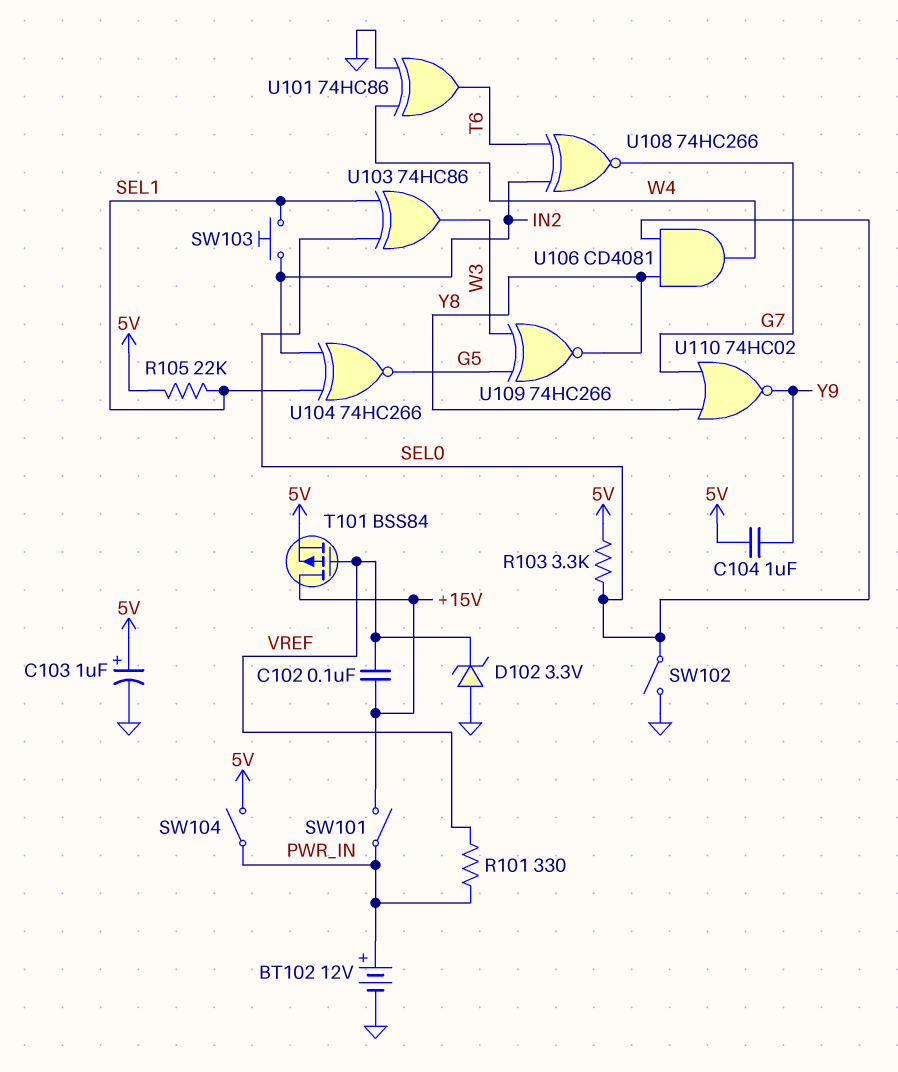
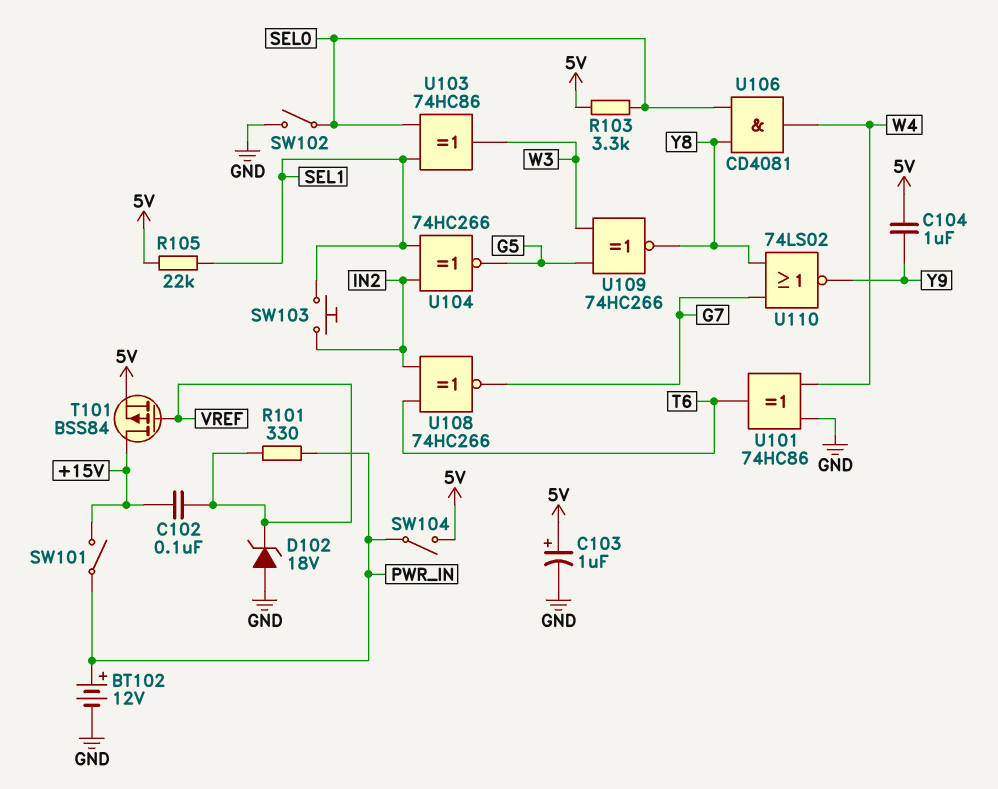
D102: zener 3.3V (A GND, K VREF) -> zener 18V (A GND, K VREF)
U110: NOR 74HC02 (in G7, in Y8, out Y9) -> NOR 74LS02 (in G7, in Y8, out Y9)

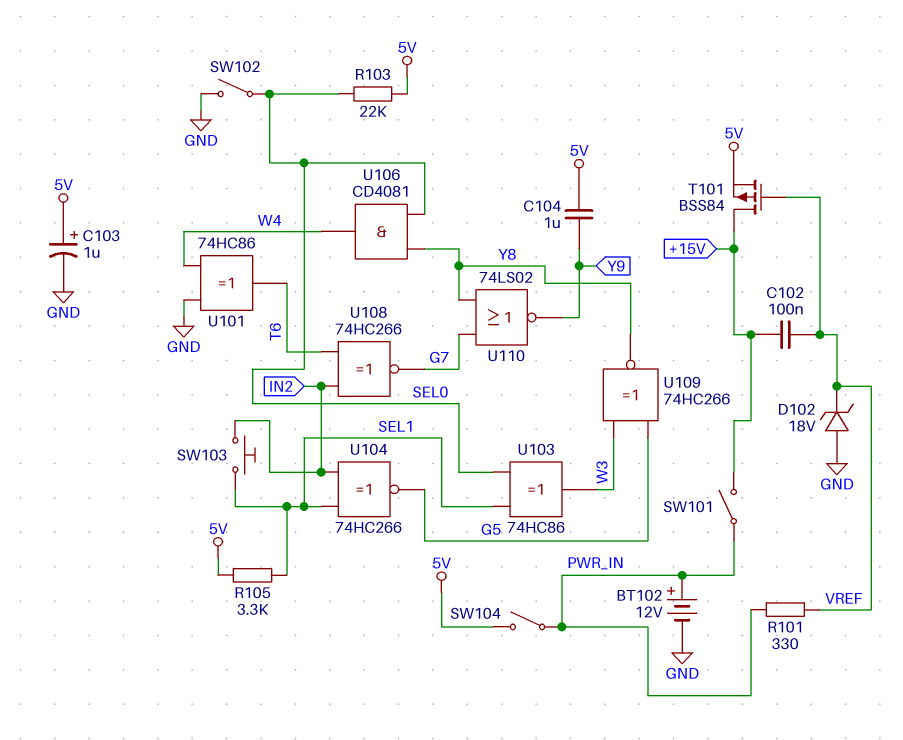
R103: 3.3k (5V, SEL0) -> 22k (5V, SEL0)
R105: 22k (5V, SEL1) -> 3.3k (5V, SEL1)

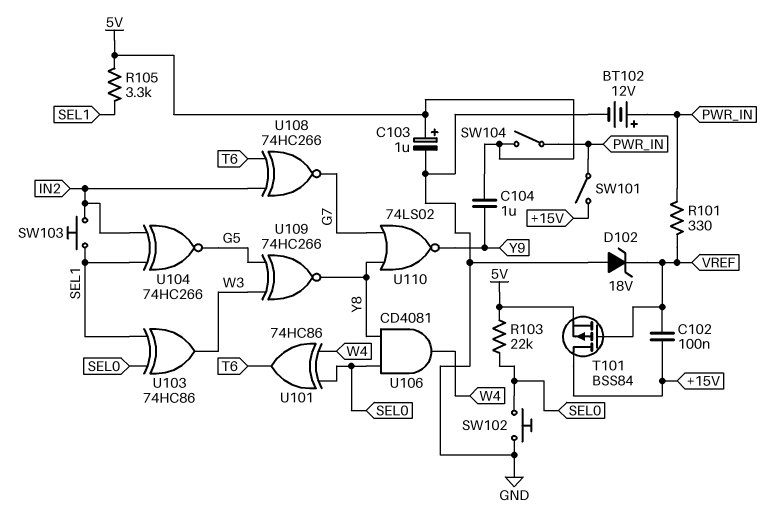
SW102: switch (GND, SEL0) -> button (GND, SEL0)
U101: XOR 74HC86 (in GND, in W4, out T6) -> XOR 74HC86 (in SEL0, in W4, out T6)

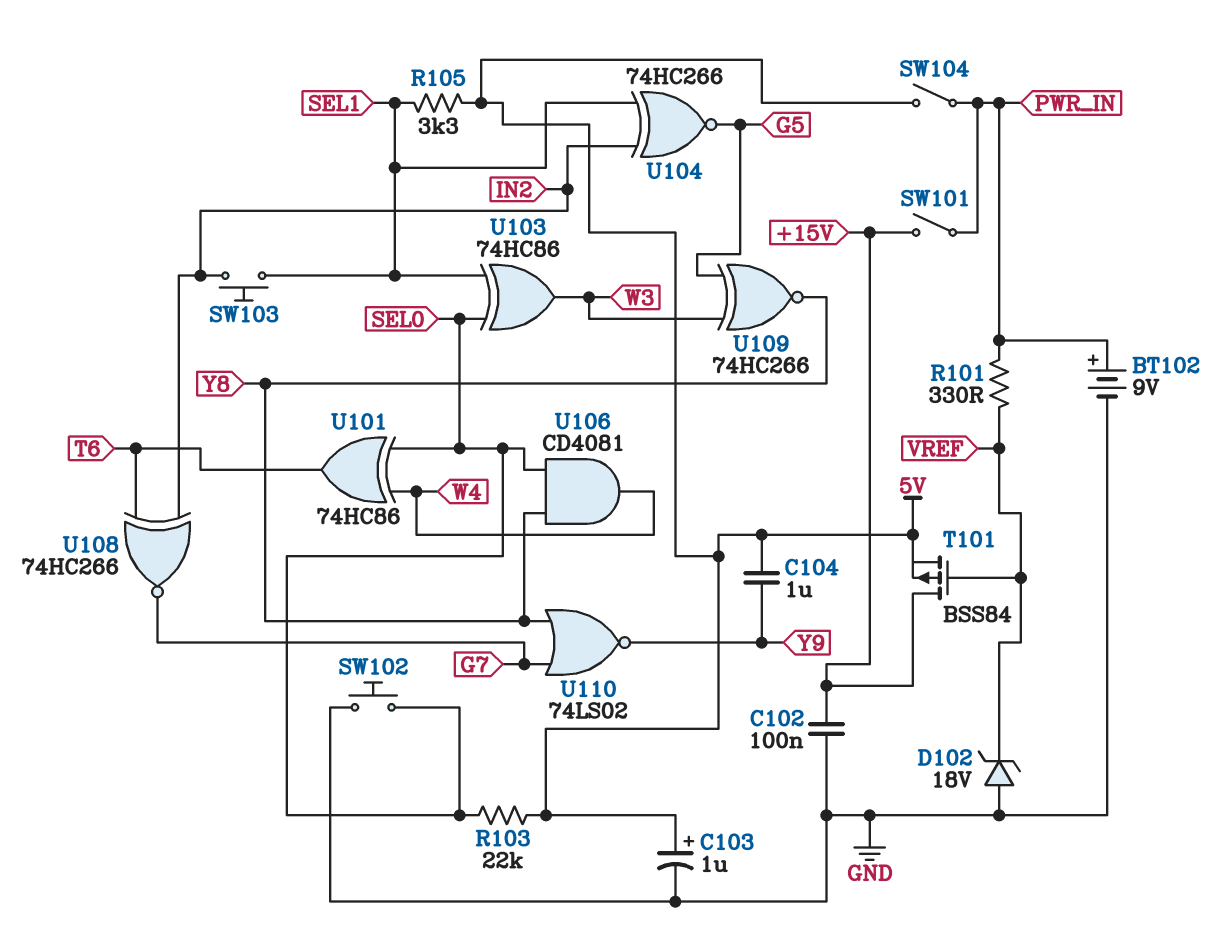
BT102: 12V (plus PWR_IN, minus GND) -> 9V (plus PWR_IN, minus GND)
C102: 100nF (+15V, VREF) -> 100nF (+15V, GND)

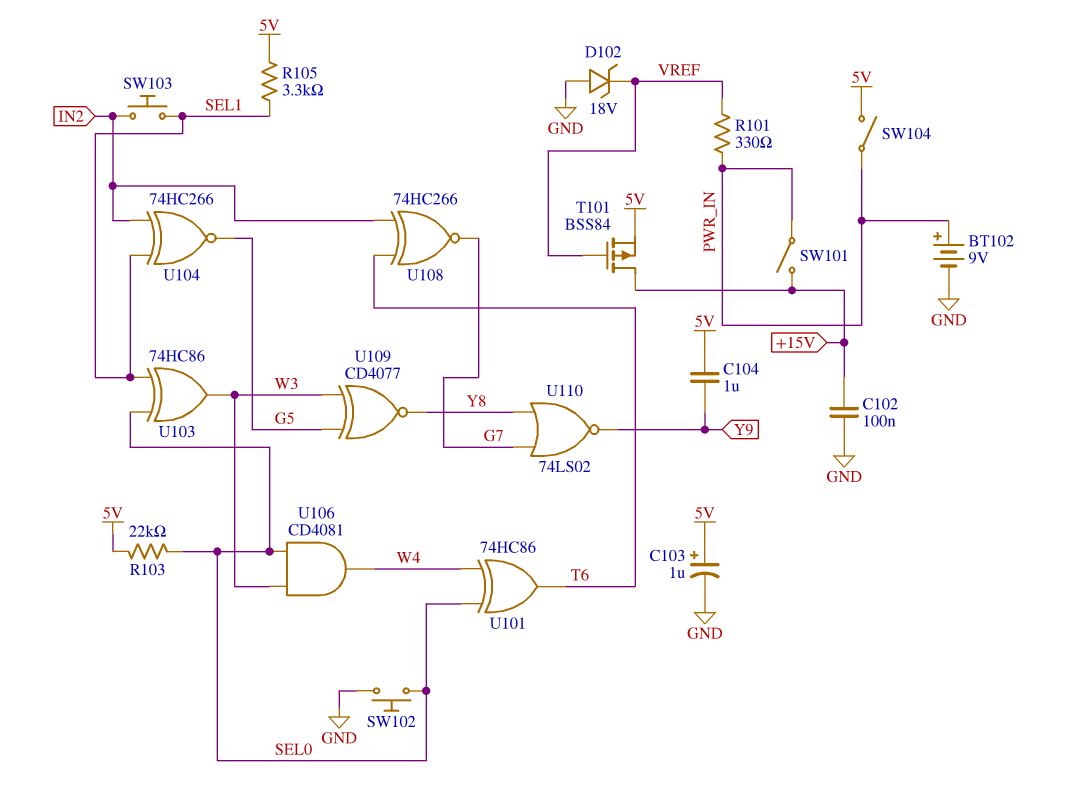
U106: AND CD4081 (in SEL0, in Y8, out W4) -> AND CD4081 (in SEL0, in W3, out W4)
U109: XNOR 74HC266 (in G5, in W3, out Y8) -> XNOR CD4077 (in G5, in W3, out Y8)

